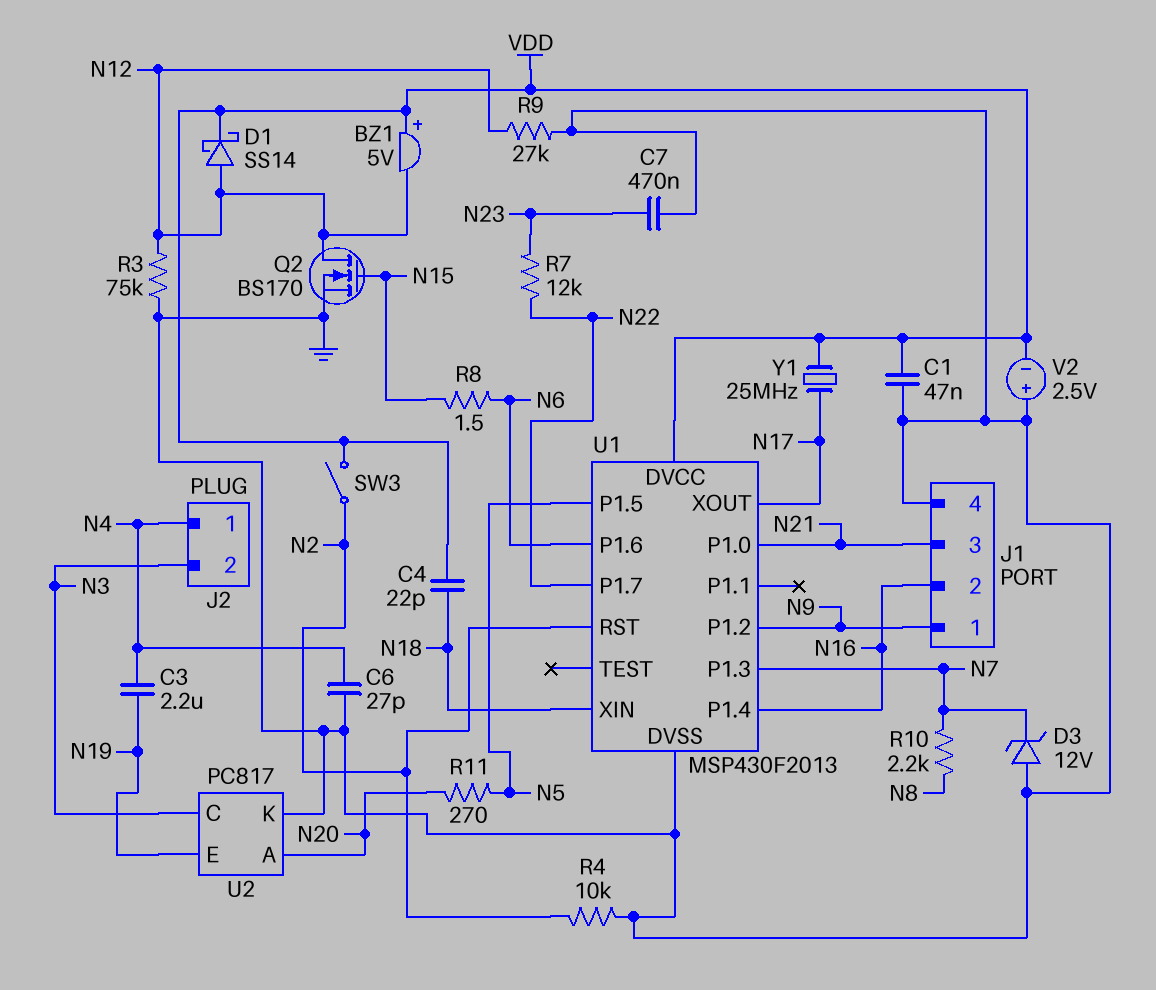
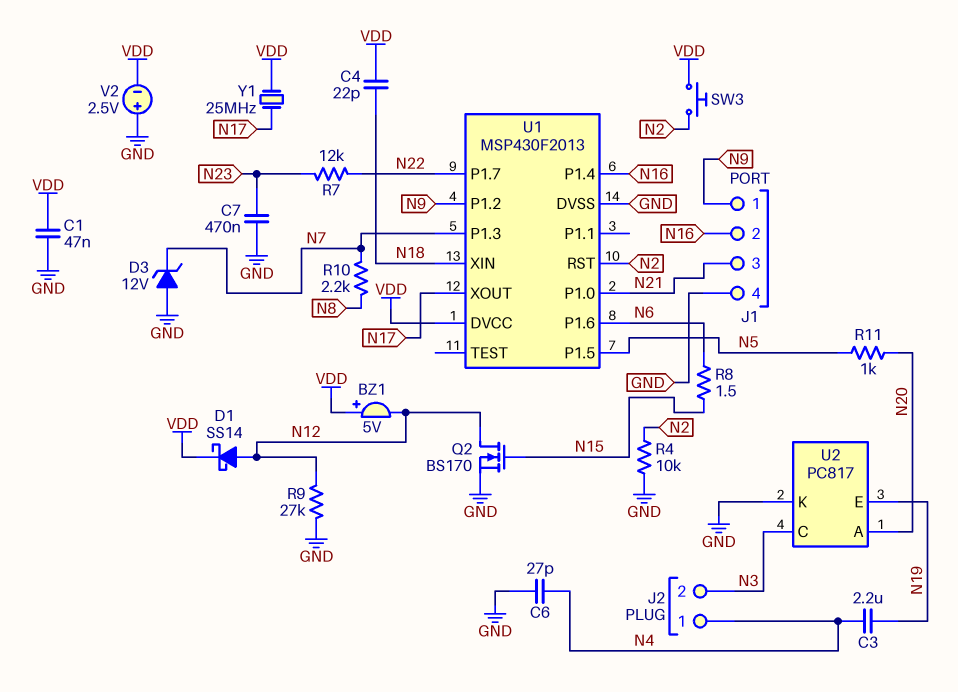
R3: 75k (GND, N12) -> none
R11: 270 (N5, N20) -> 1k (N5, N20)
SW3: switch (N2, VDD) -> button (N2, VDD)

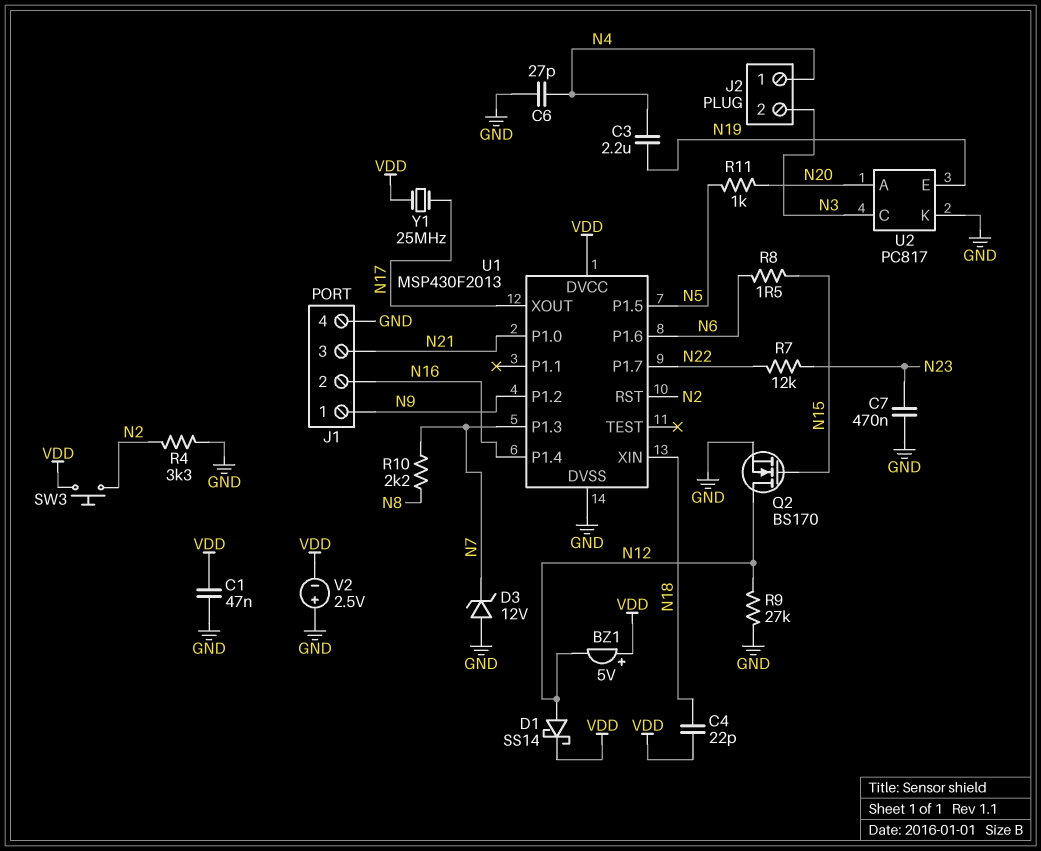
R4: 10k (GND, N2) -> 3.3k (GND, N2)

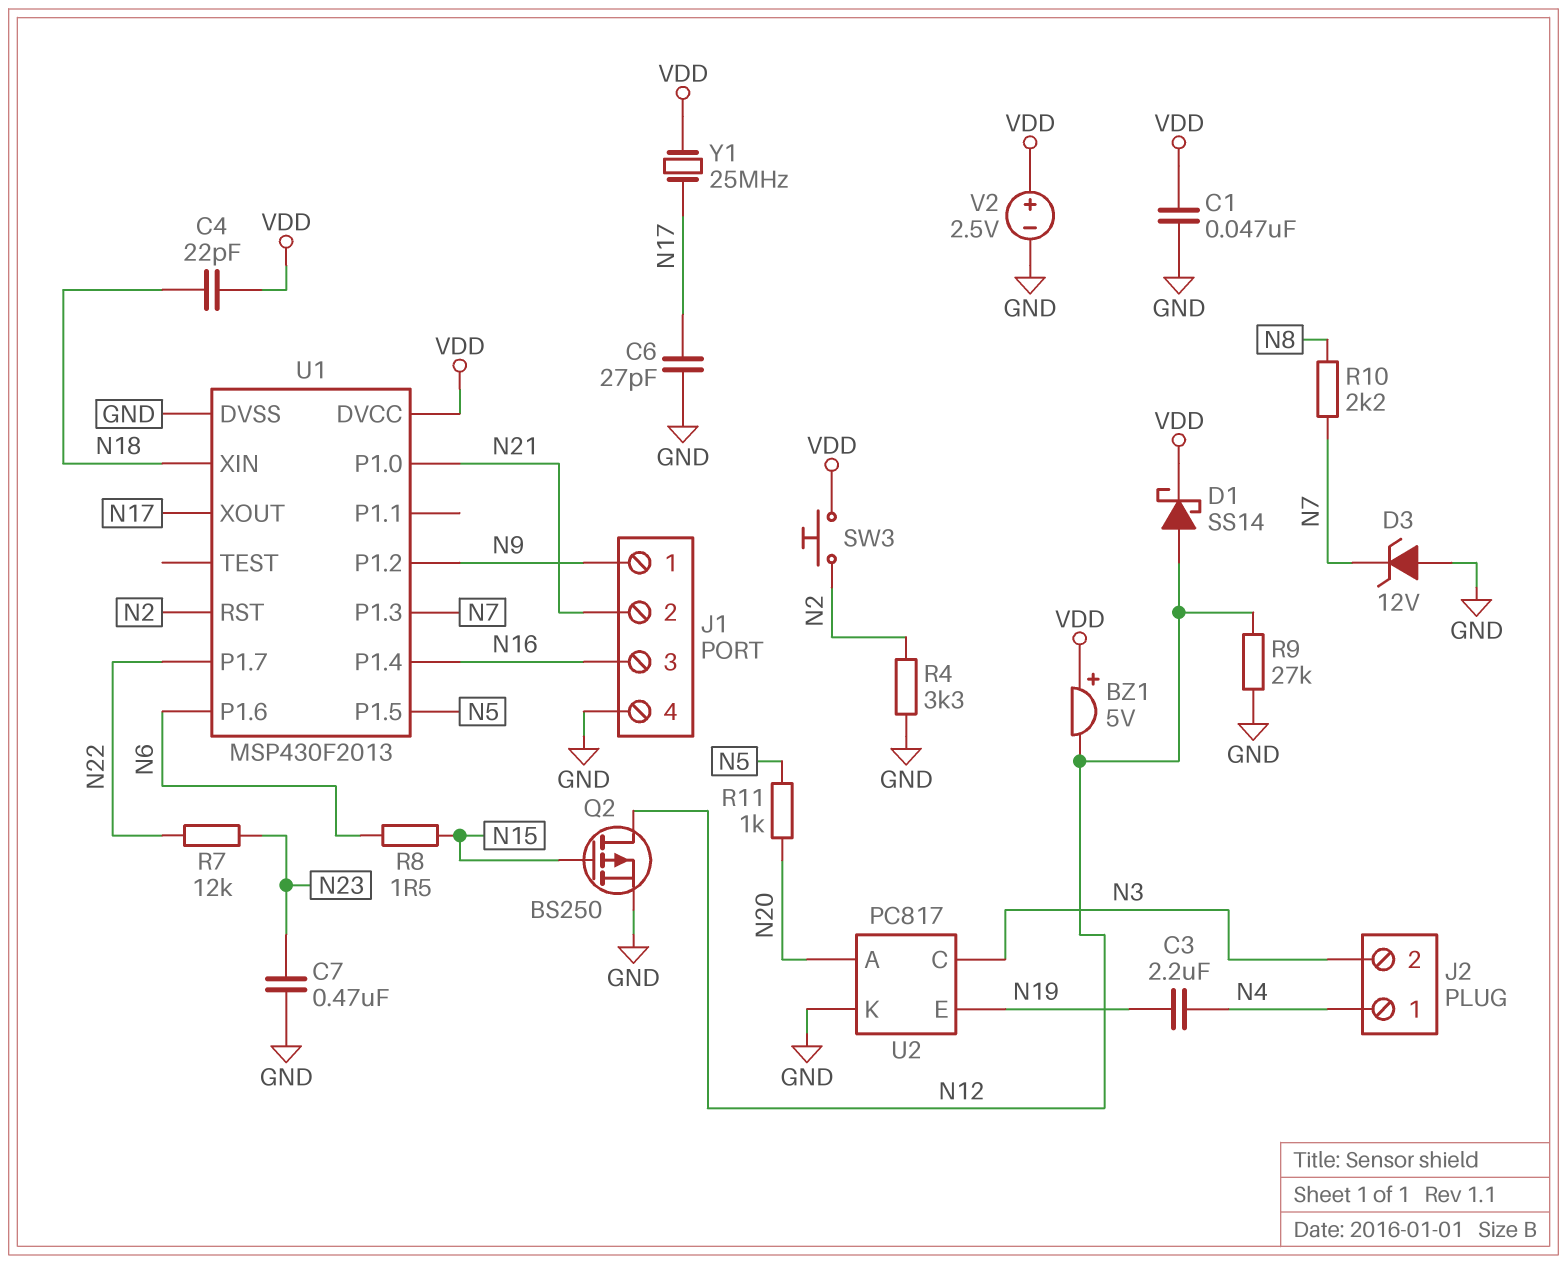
C6: 27pF (GND, N4) -> 27pF (GND, N17)
J1 pin 2: N16 -> N21
J1 pin 3: N21 -> N16
Q2: NMOS BS170 (G N15, D N12, S GND) -> PMOS BS250 (G N15, D N12, S GND)
V2: 2.5V (plus GND, minus VDD) -> 2.5V (plus VDD, minus GND)

